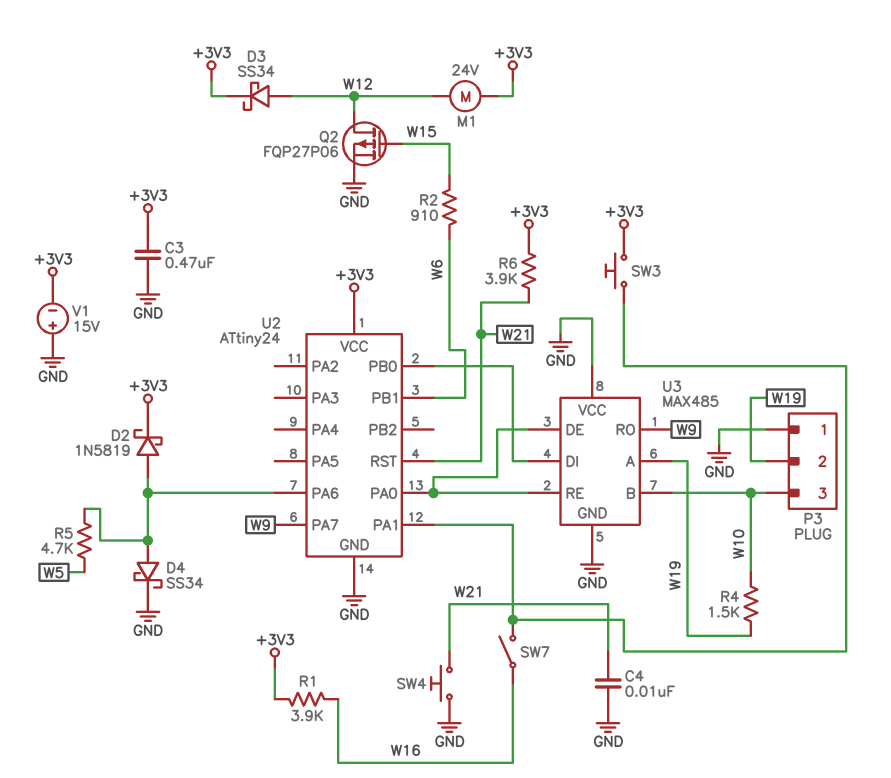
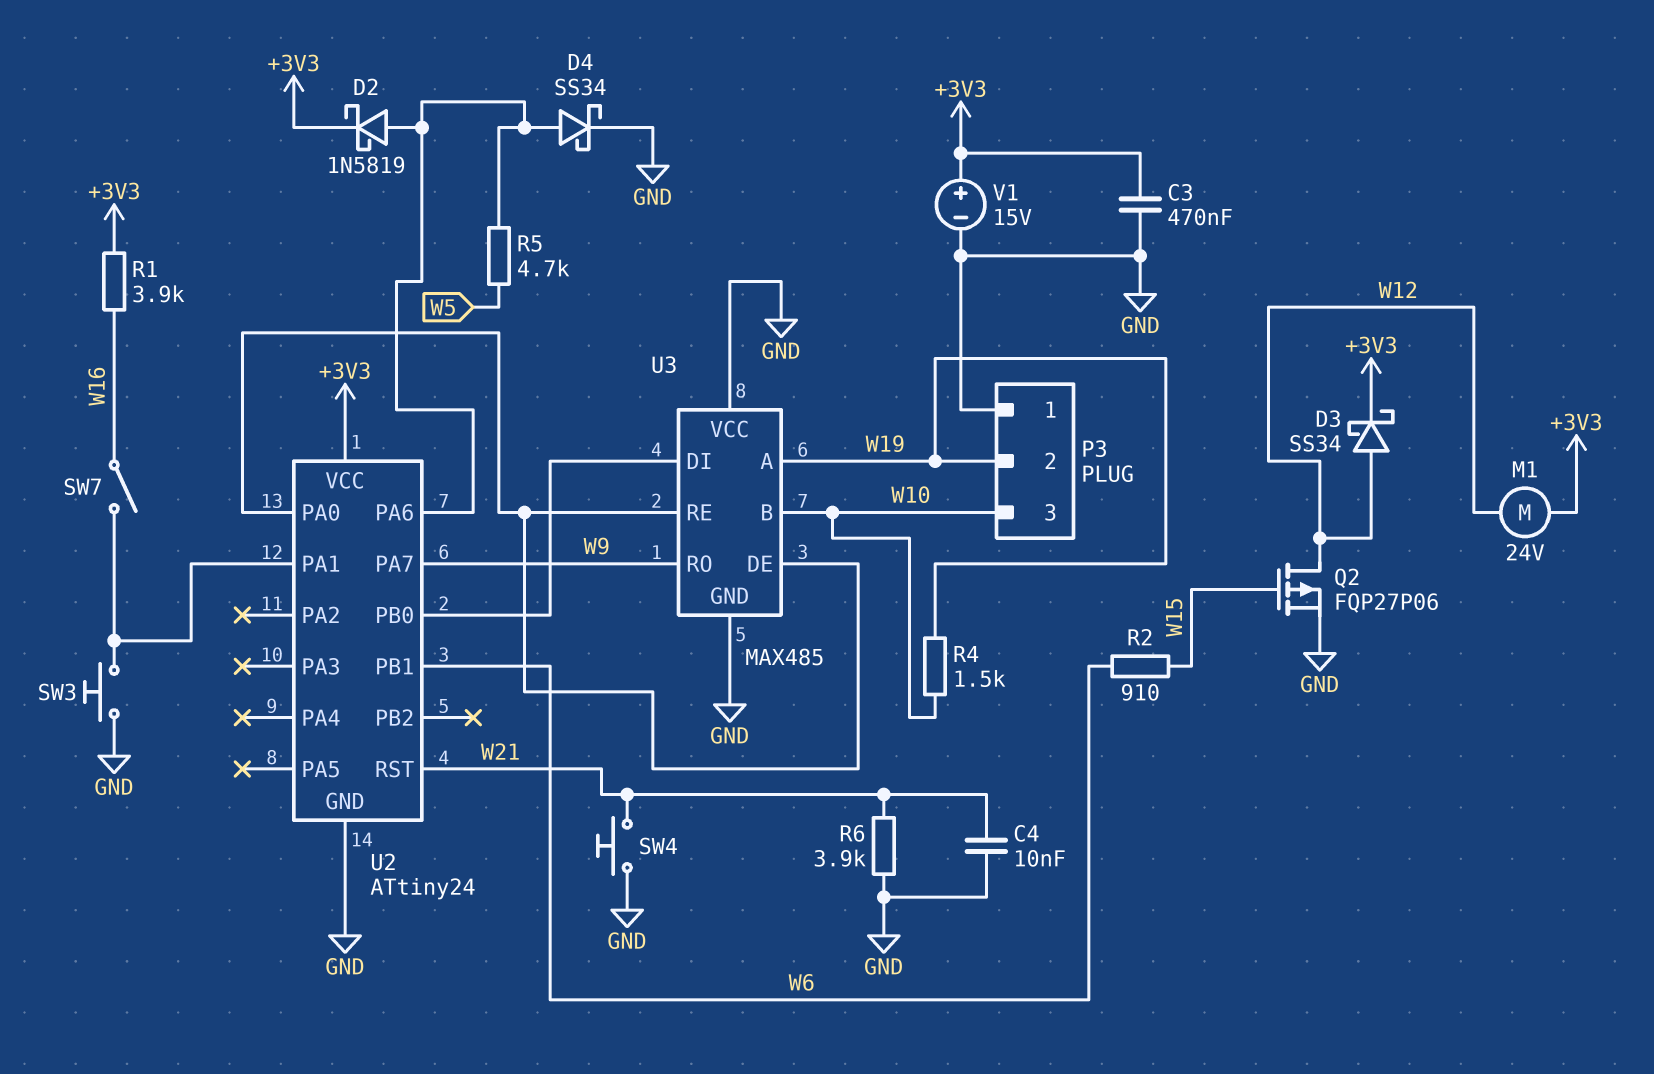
R6: 3.9k (+3V3, W21) -> 3.9k (GND, W21)
SW3: button (+3V3, U2/PA1) -> button (GND, U2/PA1)
V1: 15V (plus GND, minus +3V3) -> 15V (plus +3V3, minus GND)

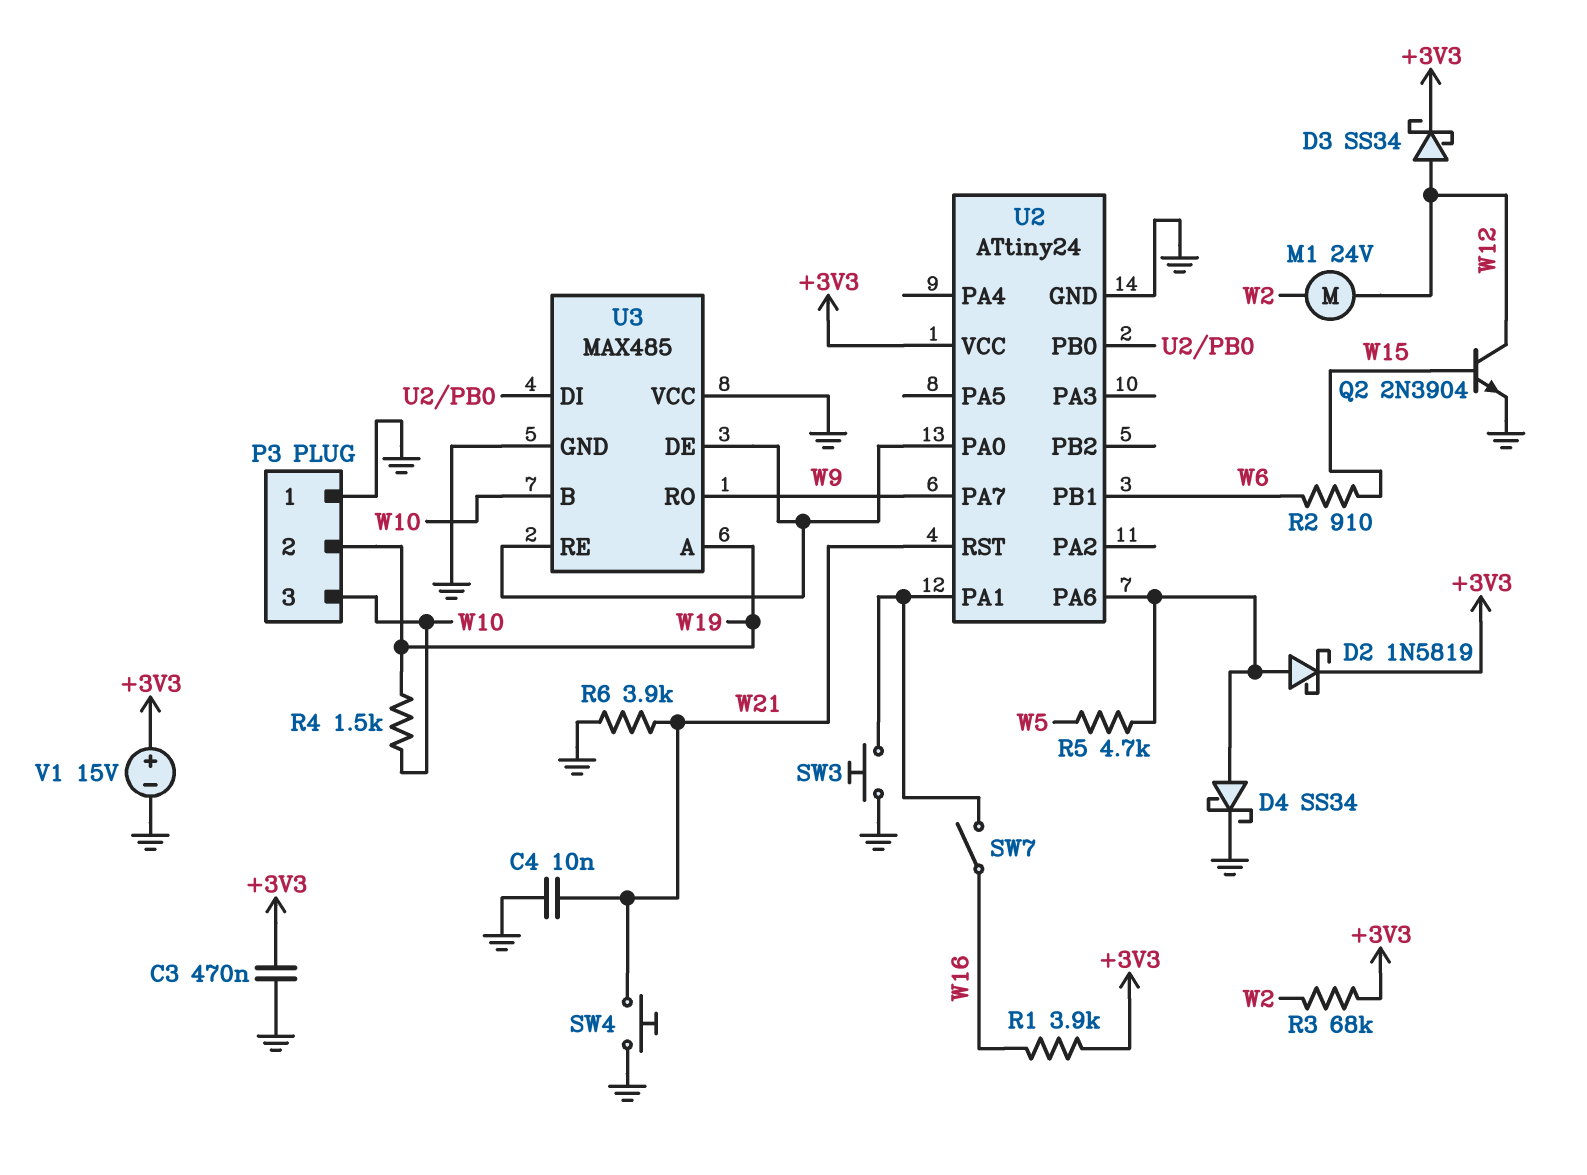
M1: motor 24V (+3V3, W12) -> motor 24V (W2, W12)
Q2: PMOS FQP27P06 (G W15, D W12, S GND) -> NPN 2N3904 (B W15, C W12, E GND)
R3: none -> 68k (+3V3, W2)

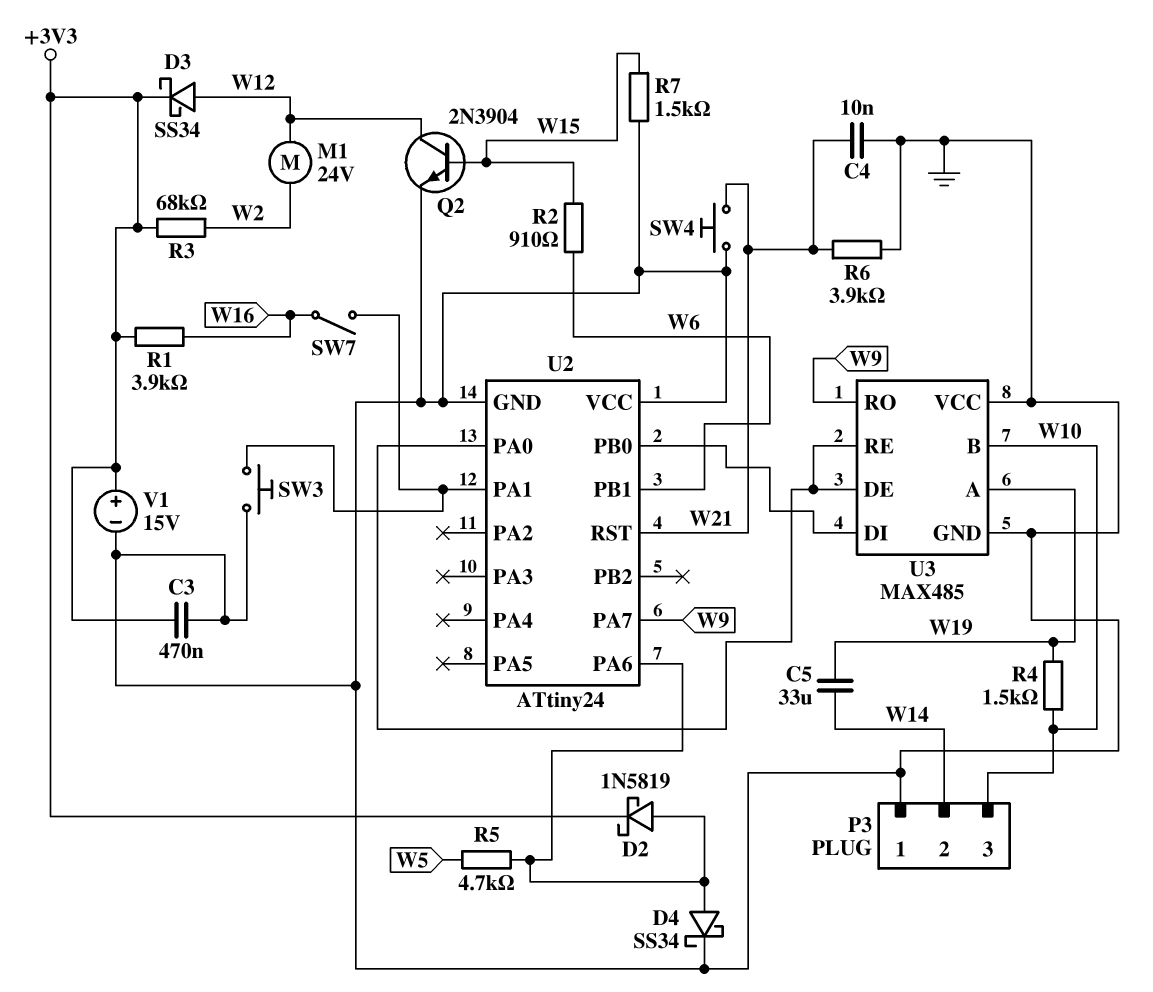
C5: none -> 33uF (W14, W19)
P3 pin 2: W19 -> W14
R7: none -> 1.5k (GND, W15)
U2 pin VCC: +3V3 -> GND

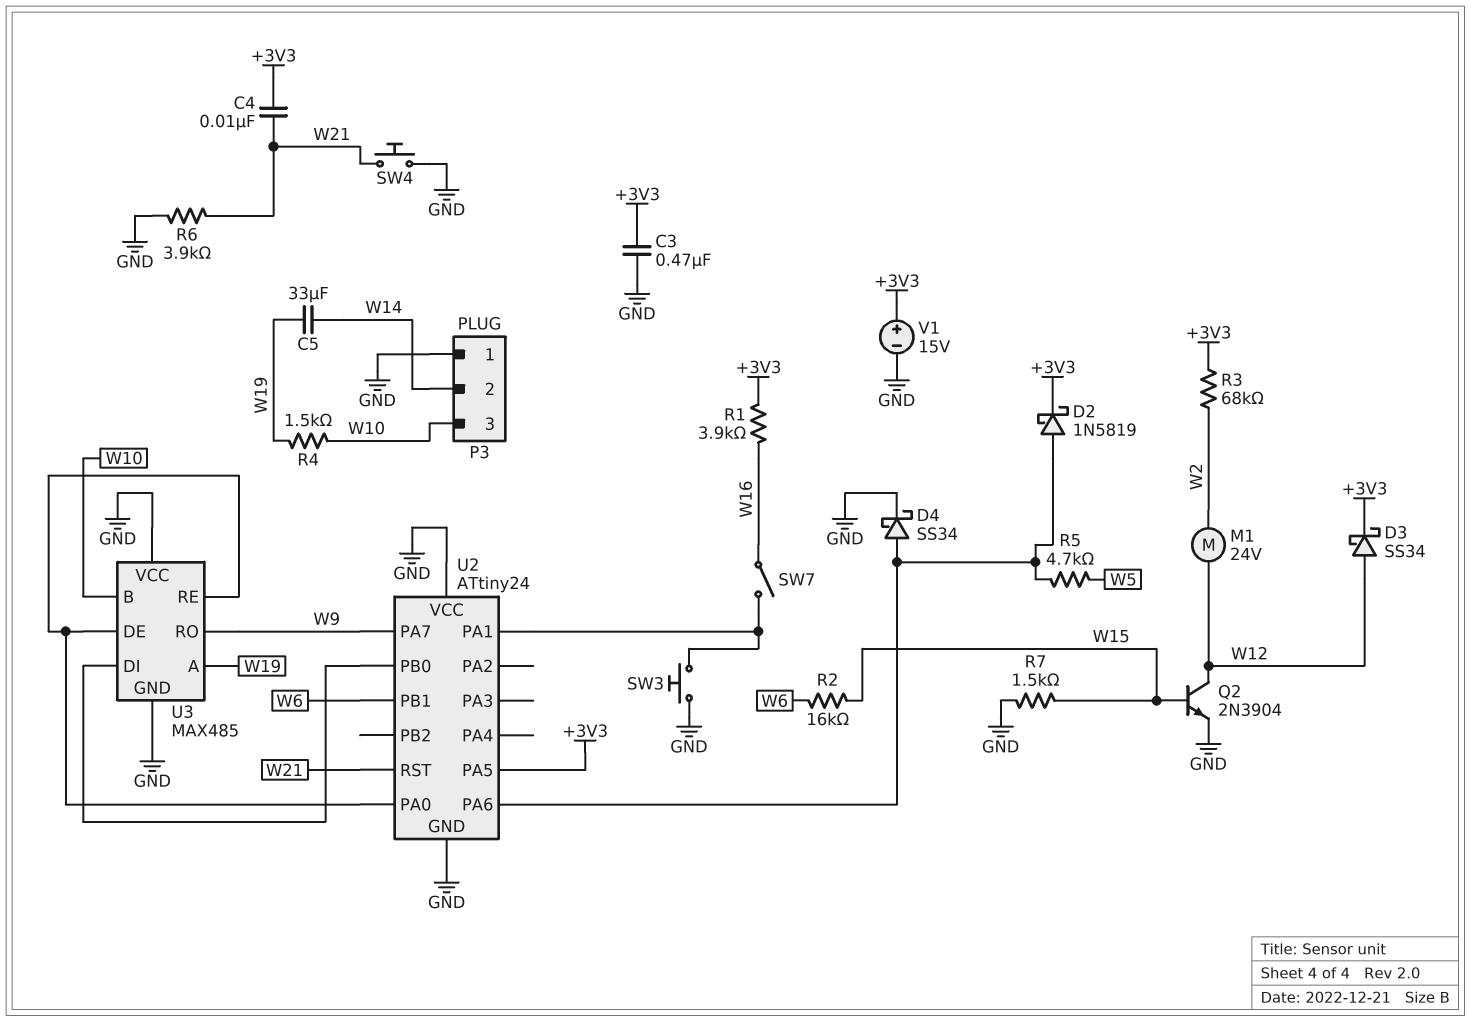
C4: 10nF (GND, W21) -> 10nF (+3V3, W21)
R2: 910 (W6, W15) -> 16k (W6, W15)
U2 pin PA5: none -> +3V3

